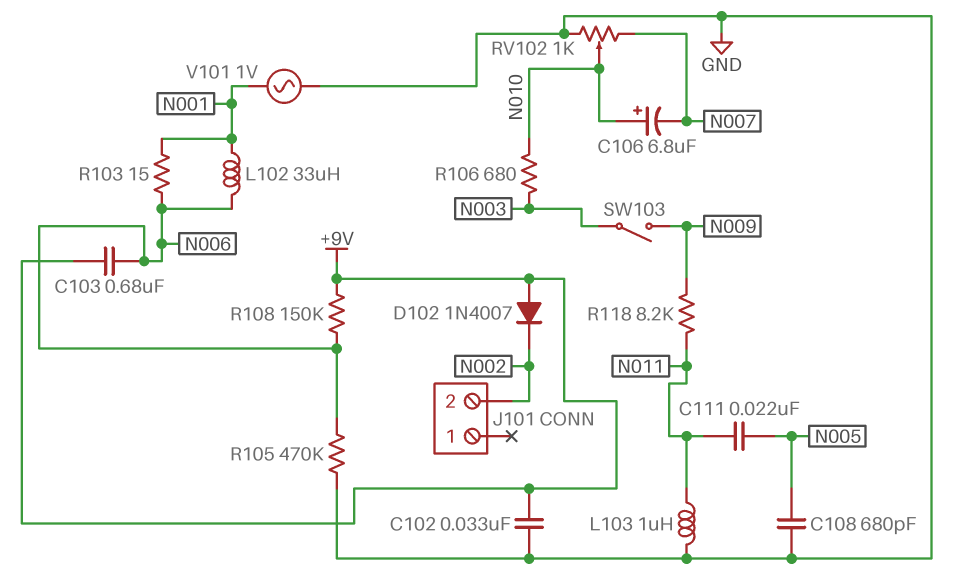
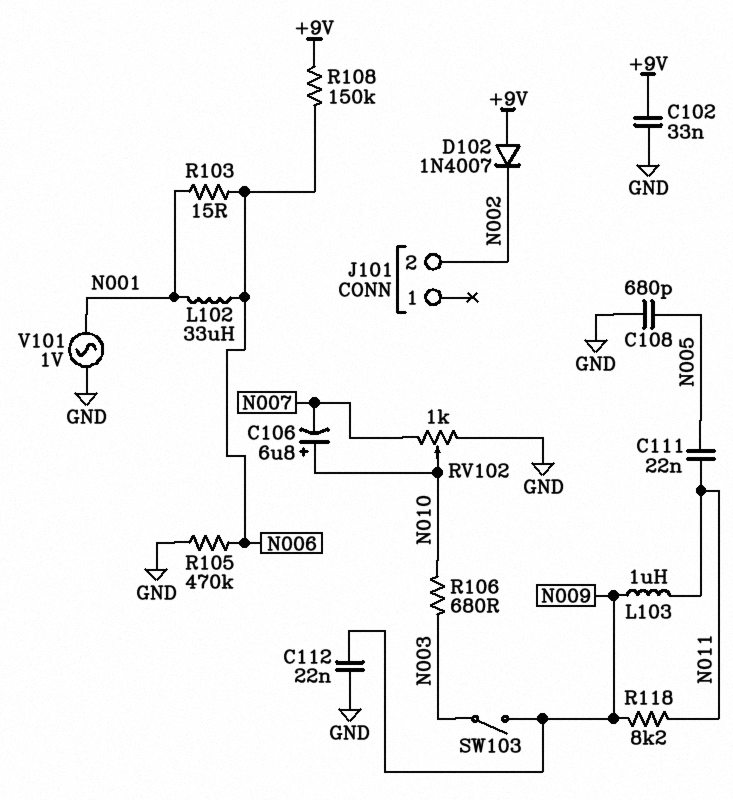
C103: 680nF (+9V, N006) -> none
C112: none -> 22nF (GND, N009)
L103: 1uH (GND, N011) -> 1uH (N009, N011)

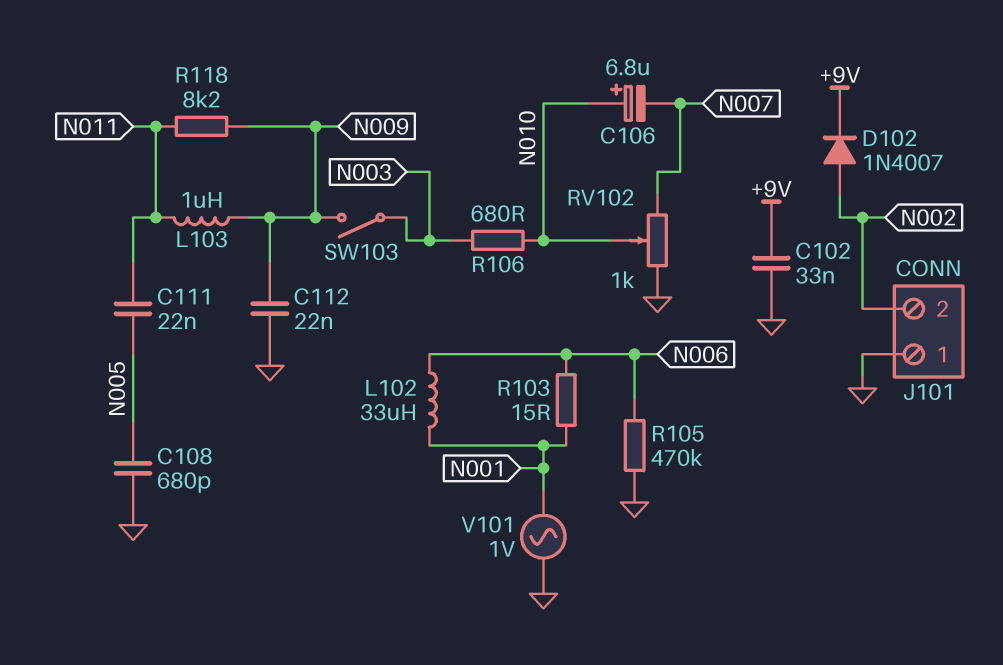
D102: diode 1N4007 (A +9V, K N002) -> diode 1N4007 (A N002, K +9V)
J101 pin 1: none -> GND
R108: 150k (+9V, N006) -> none

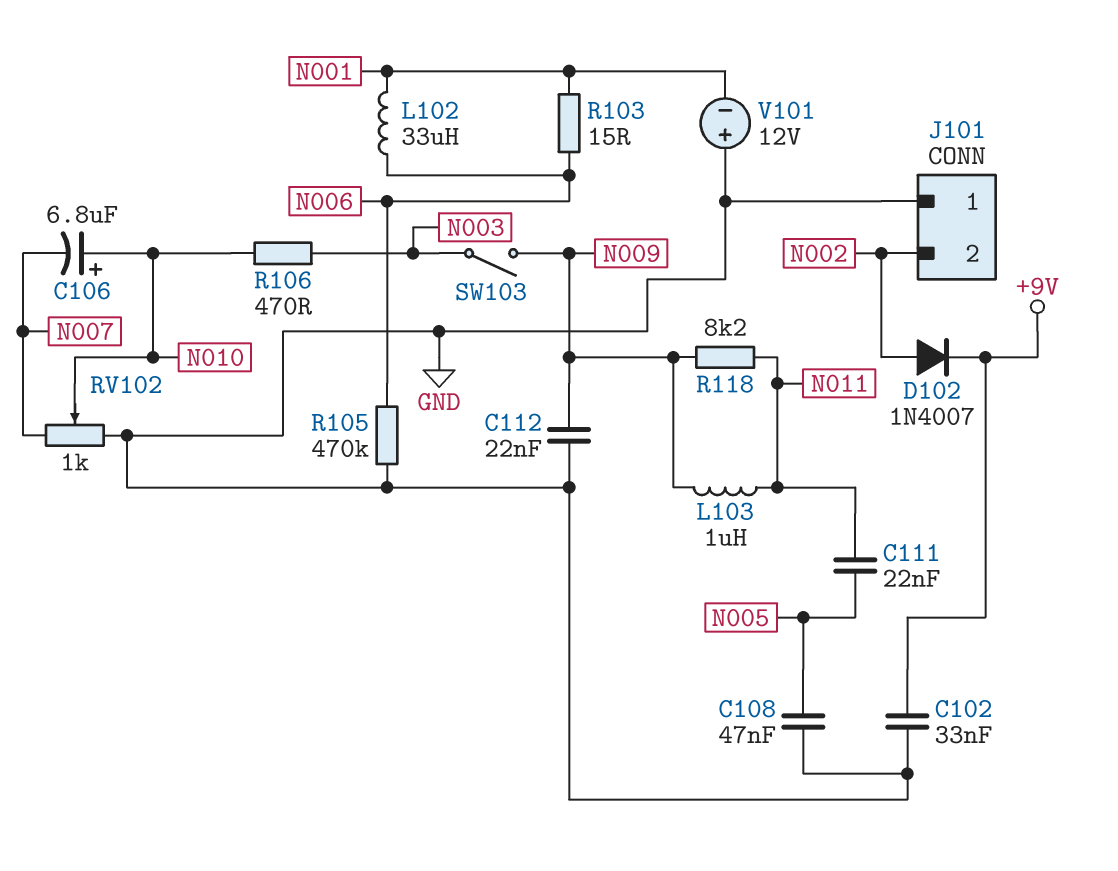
C108: 680pF (GND, N005) -> 47nF (GND, N005)
R106: 680 (N003, N010) -> 470 (N003, N010)
V101: AC 1V (GND, N001) -> 12V (plus GND, minus N001)

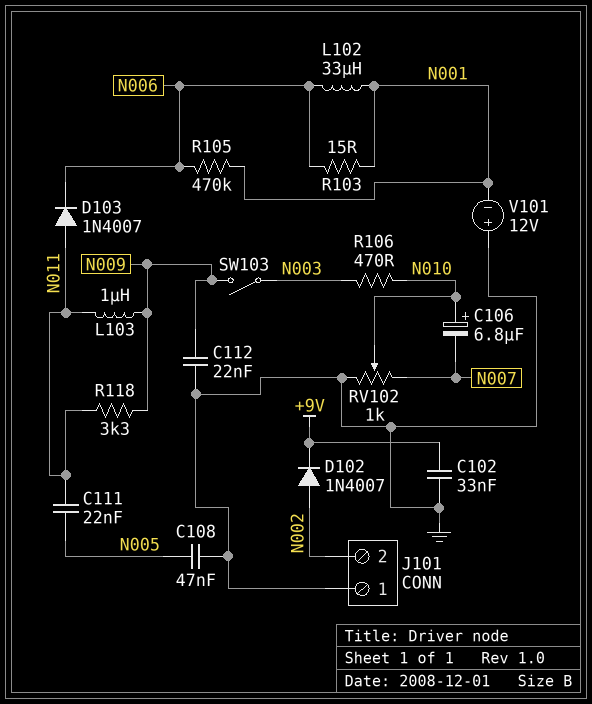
D103: none -> diode 1N4007 (A N011, K N006)
R105: 470k (GND, N006) -> 470k (N001, N006)
R118: 8.2k (N009, N011) -> 3.3k (N009, N011)

